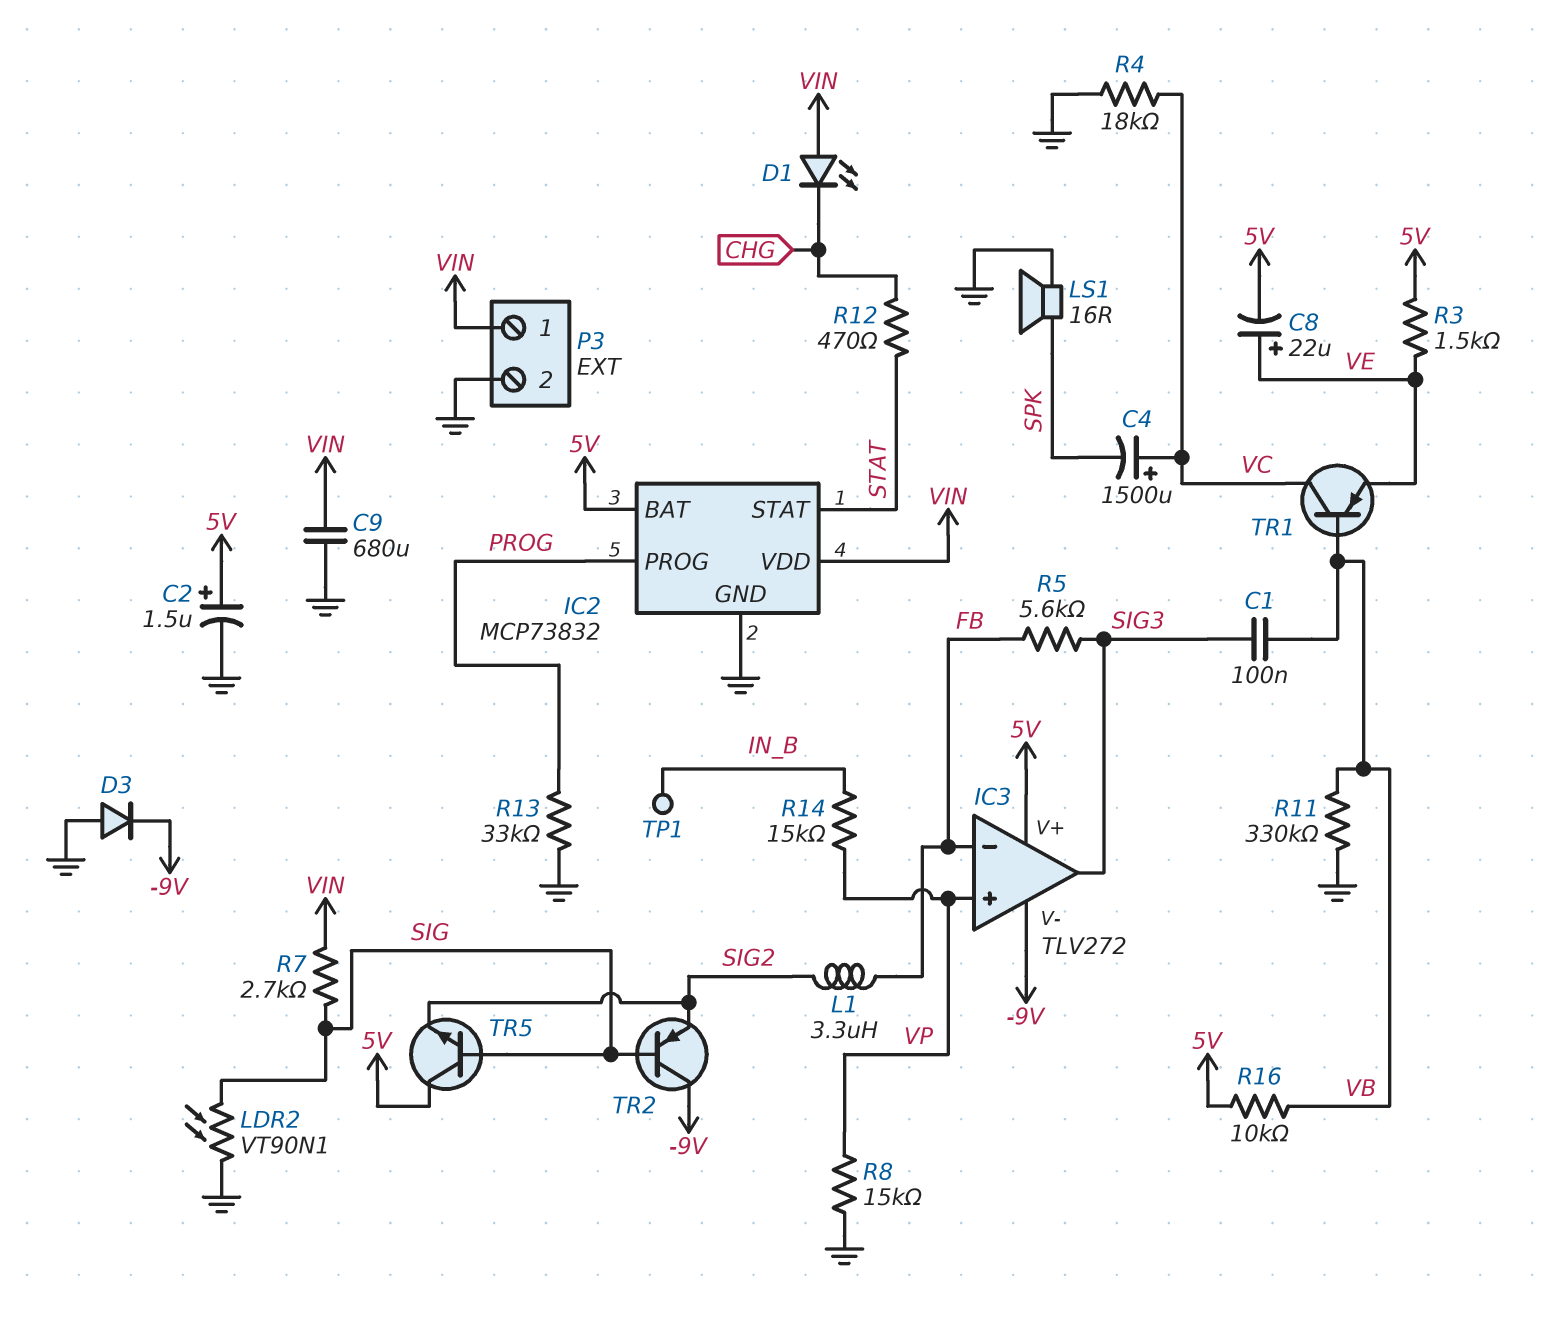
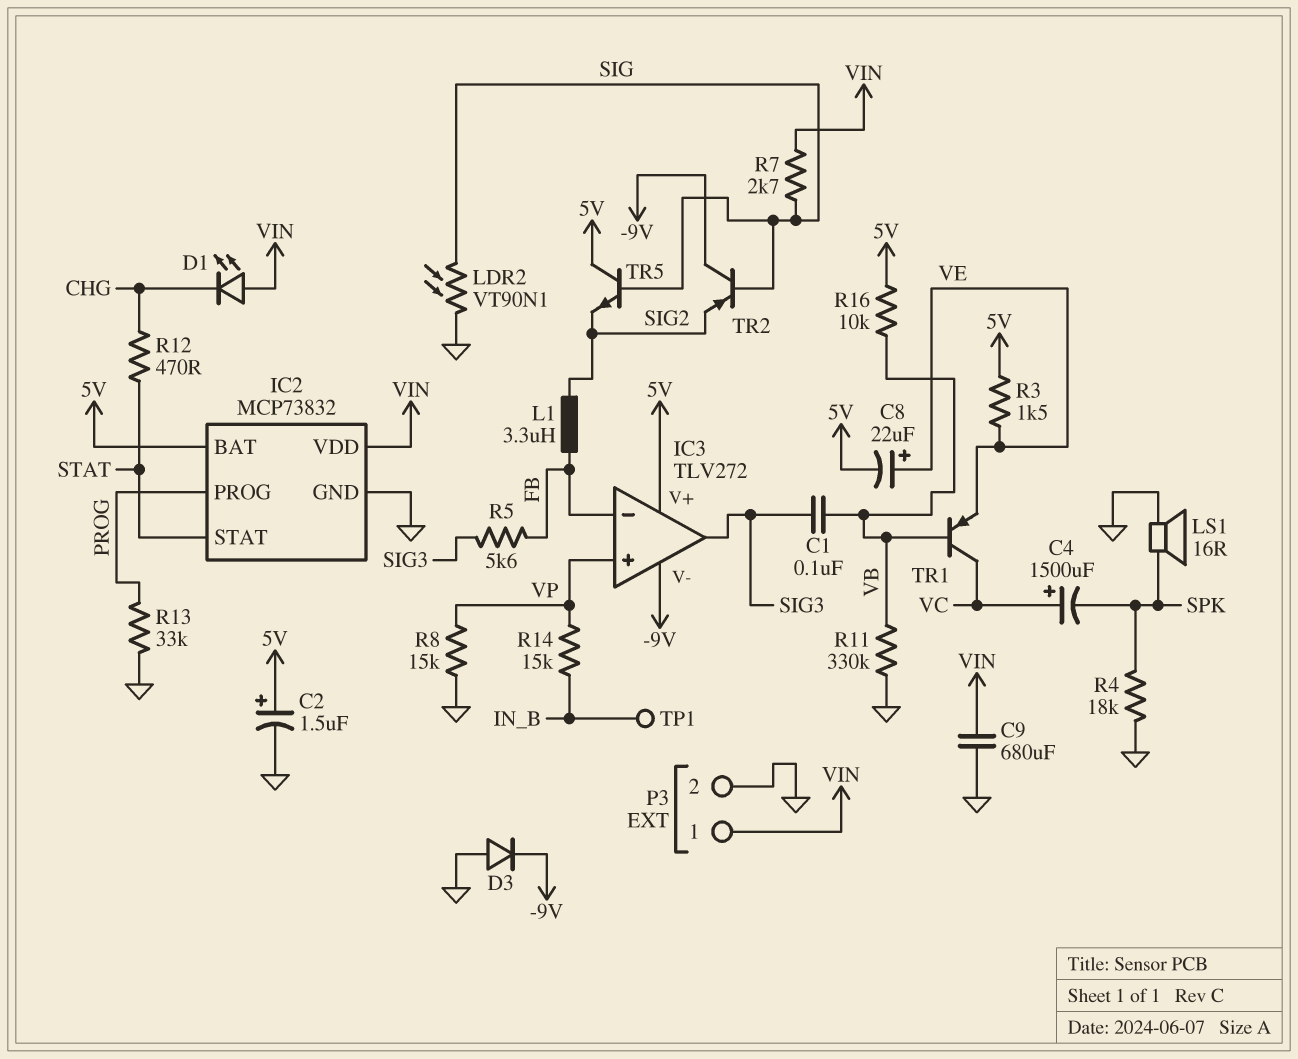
R4: 18k (GND, VC) -> 18k (GND, SPK)

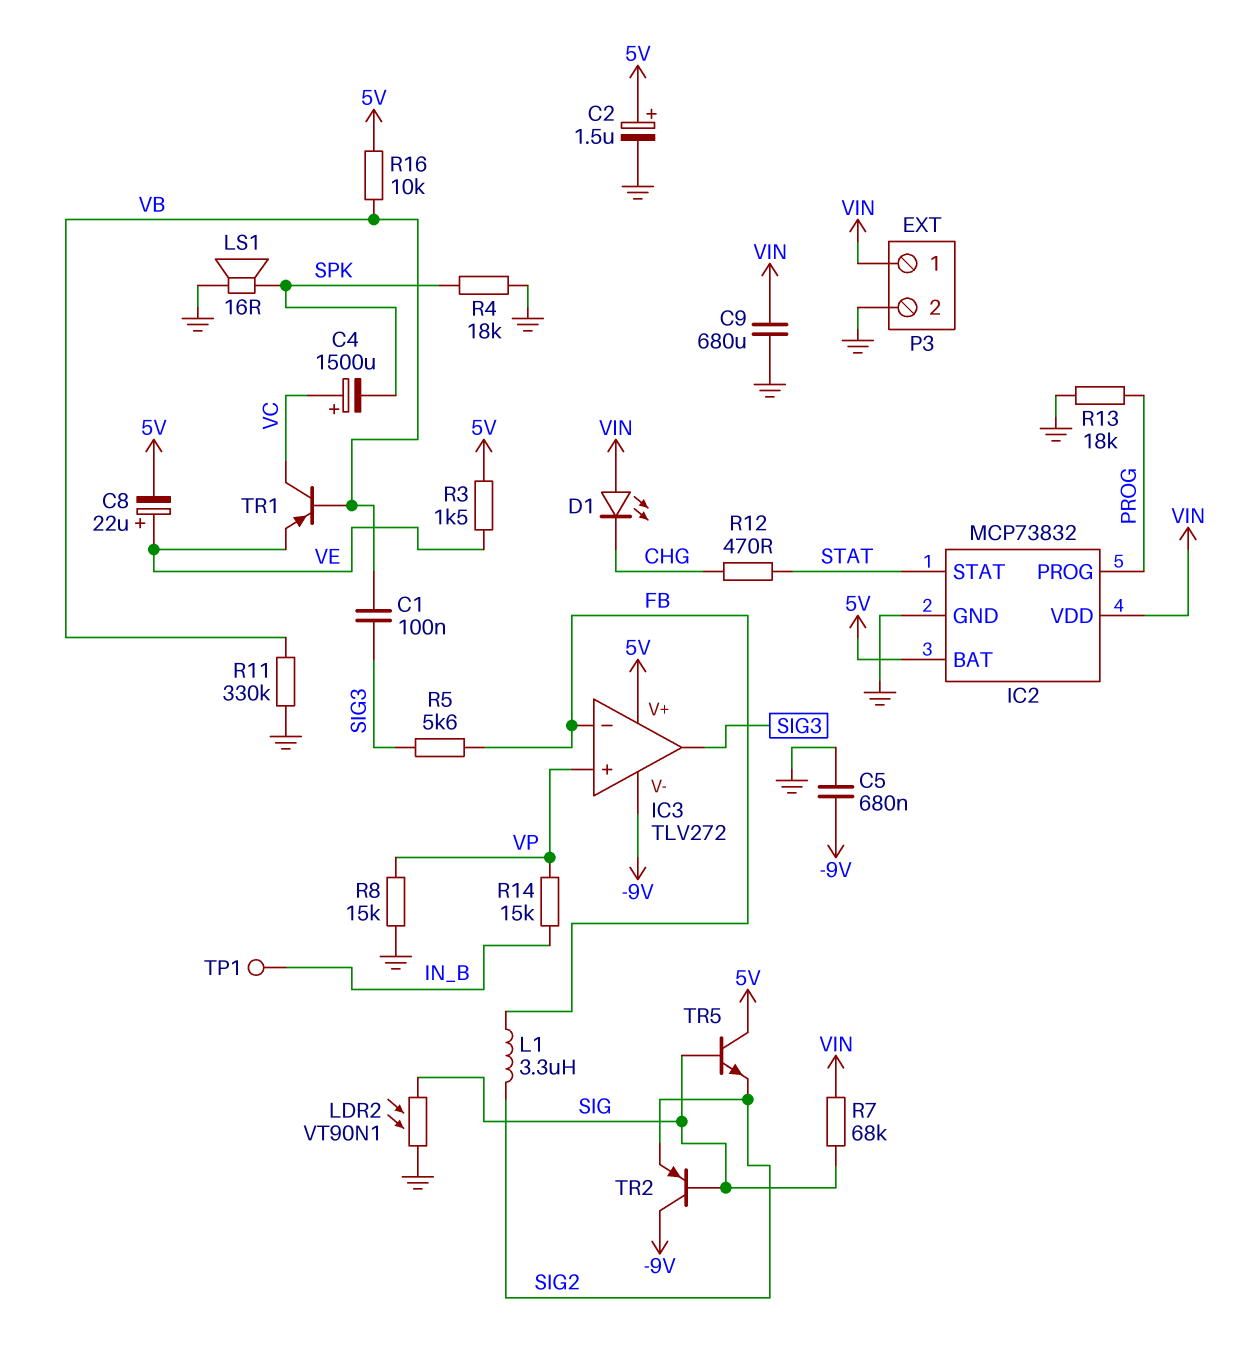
C5: none -> 680nF (-9V, GND)
D3: diode (A GND, K -9V) -> none
R7: 2.7k (SIG, VIN) -> 68k (SIG, VIN)
R13: 33k (GND, PROG) -> 18k (GND, PROG)

